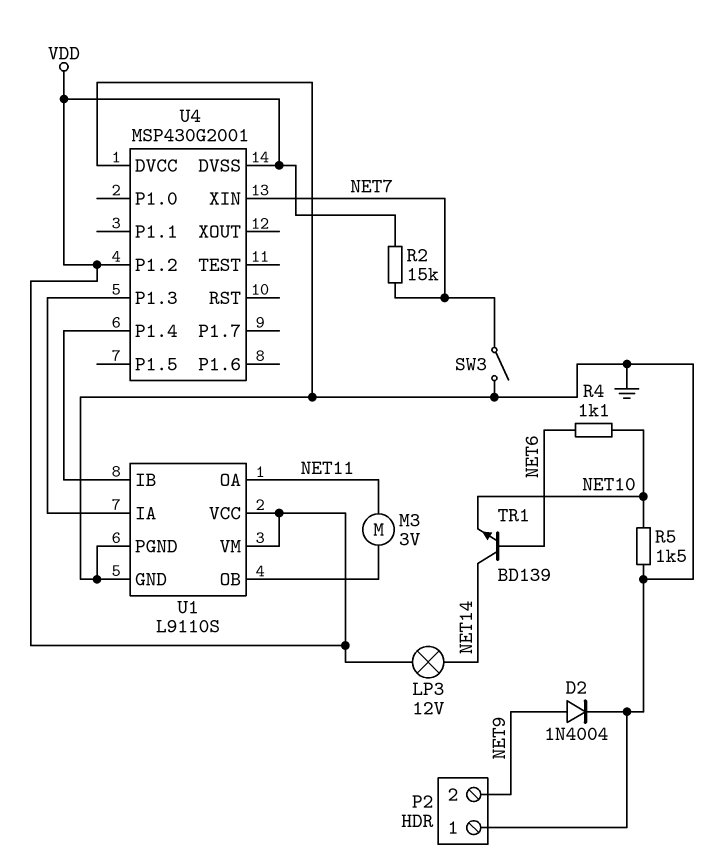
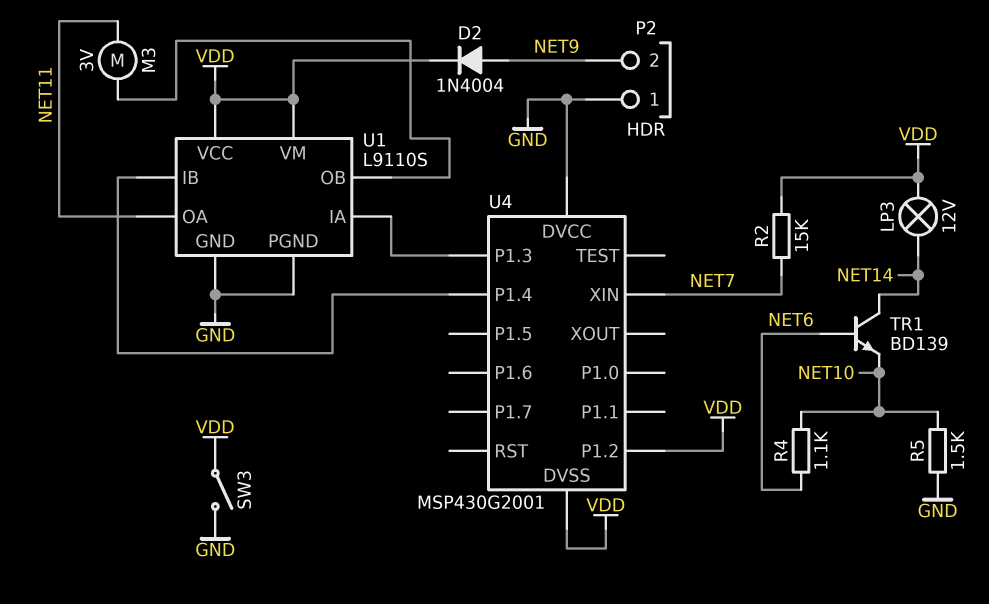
D2: diode 1N4004 (A NET9, K GND) -> diode 1N4004 (A NET9, K VDD)
SW3: switch (GND, NET7) -> switch (GND, VDD)

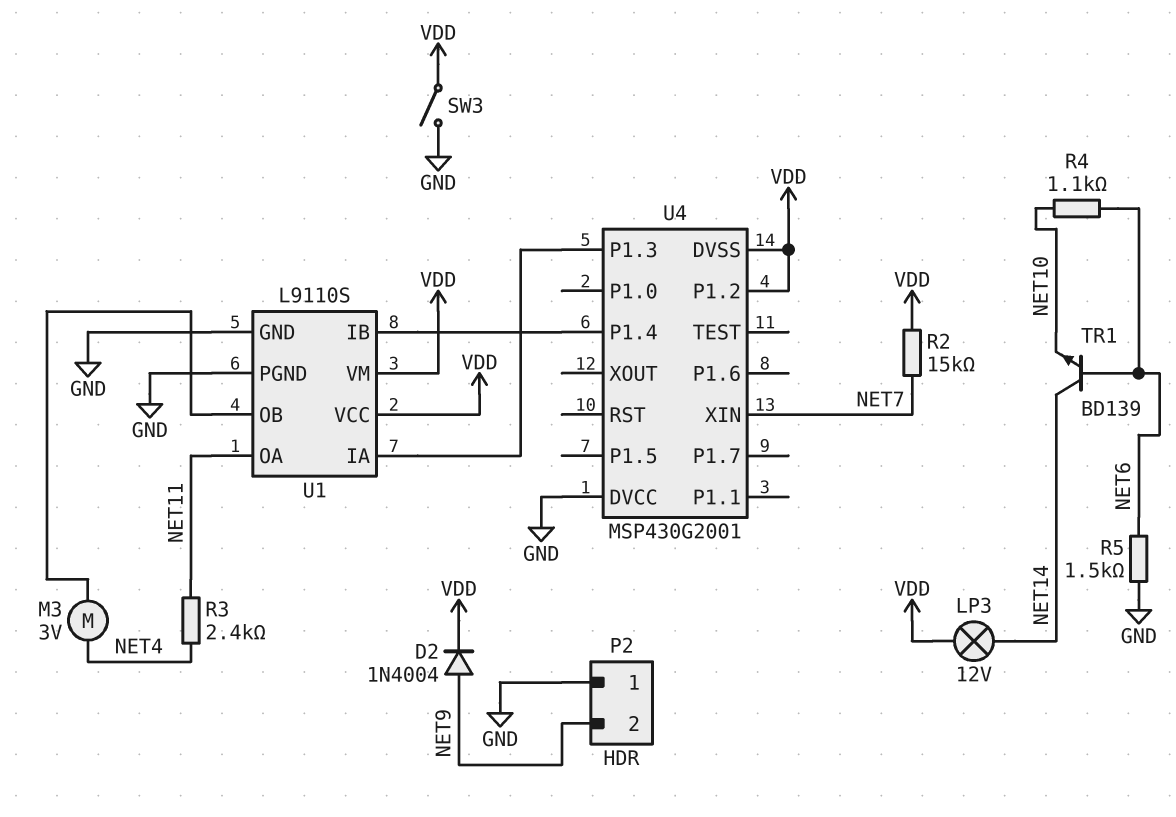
M3: motor 3V (NET11, U1/OB) -> motor 3V (NET4, U1/OB)
R3: none -> 2.4k (NET4, NET11)
R5: 1.5k (GND, NET10) -> 1.5k (GND, NET6)

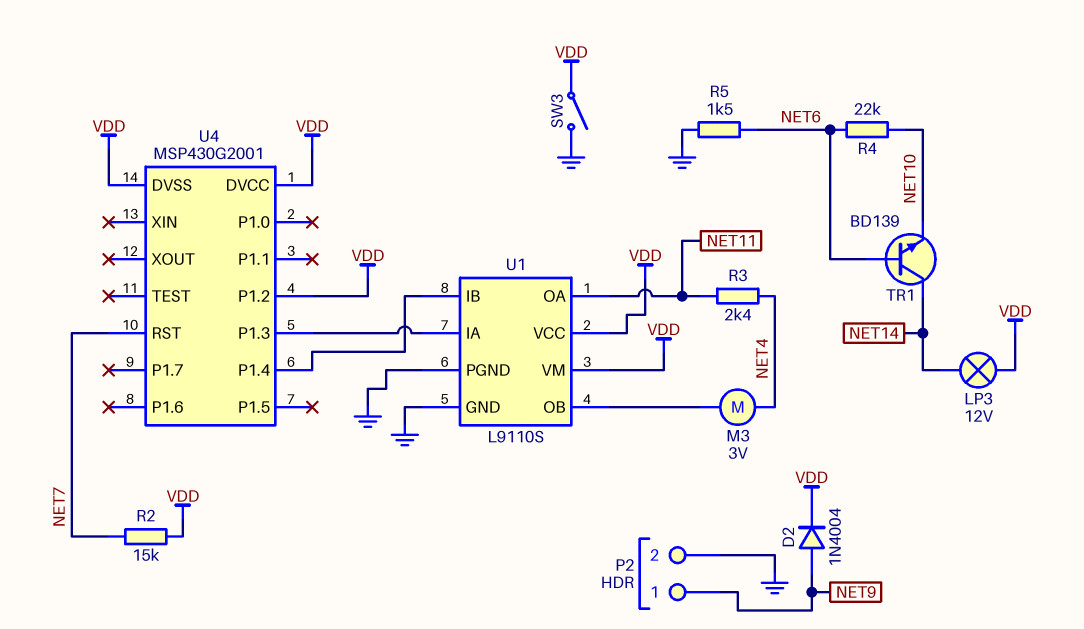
P2 pin 1: GND -> NET9
P2 pin 2: NET9 -> GND
R4: 1.1k (NET6, NET10) -> 22k (NET6, NET10)
U4 pin DVCC: GND -> VDD
U4 pin RST: none -> NET7
U4 pin XIN: NET7 -> none

